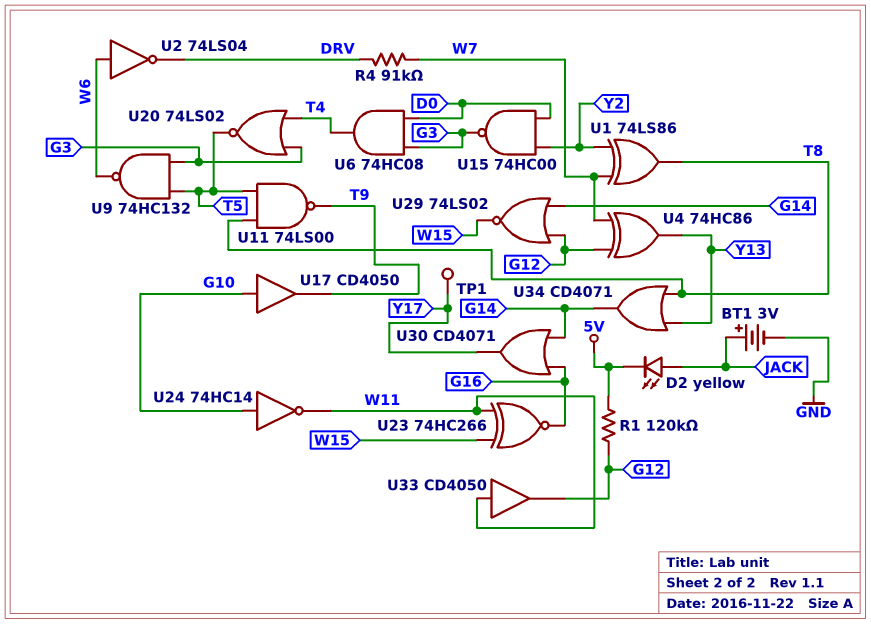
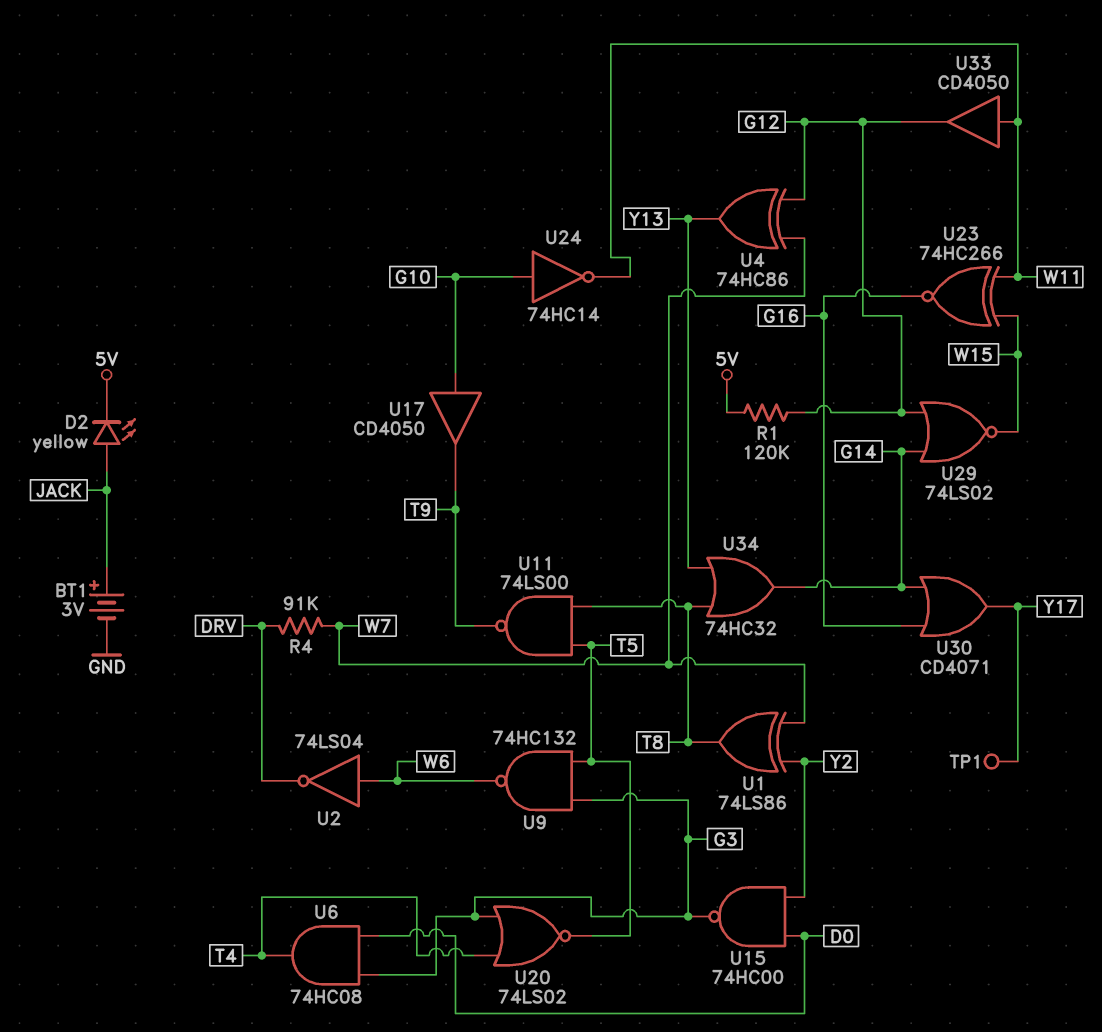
U34: OR CD4071 (in T8, in Y13, out G14) -> OR 74HC32 (in T8, in Y13, out G14)

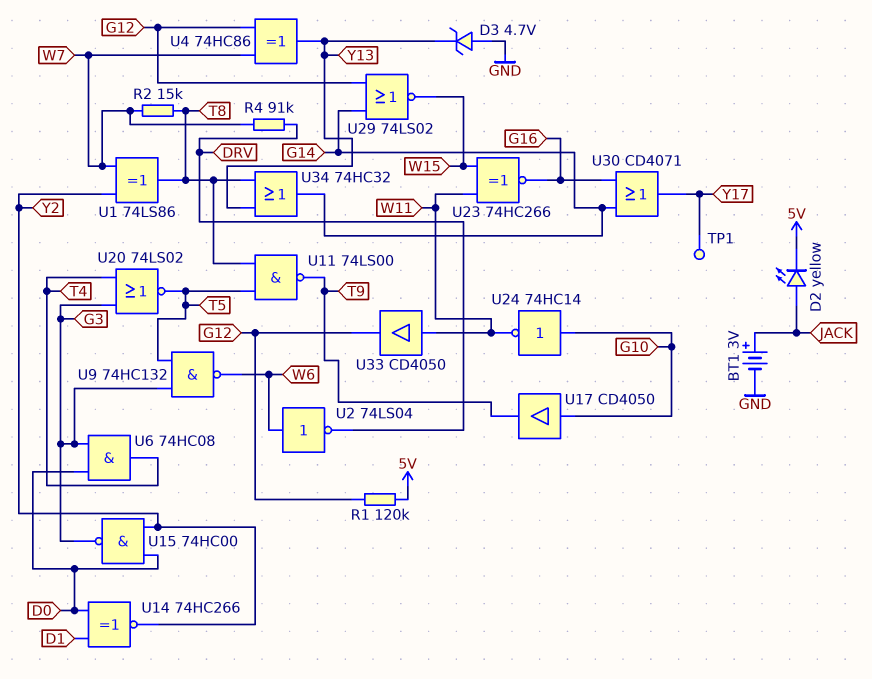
D3: none -> zener 4.7V (A GND, K Y13)
R2: none -> 15k (T8, W7)
U14: none -> XNOR 74HC266 (in D0, in D1, out Y2)

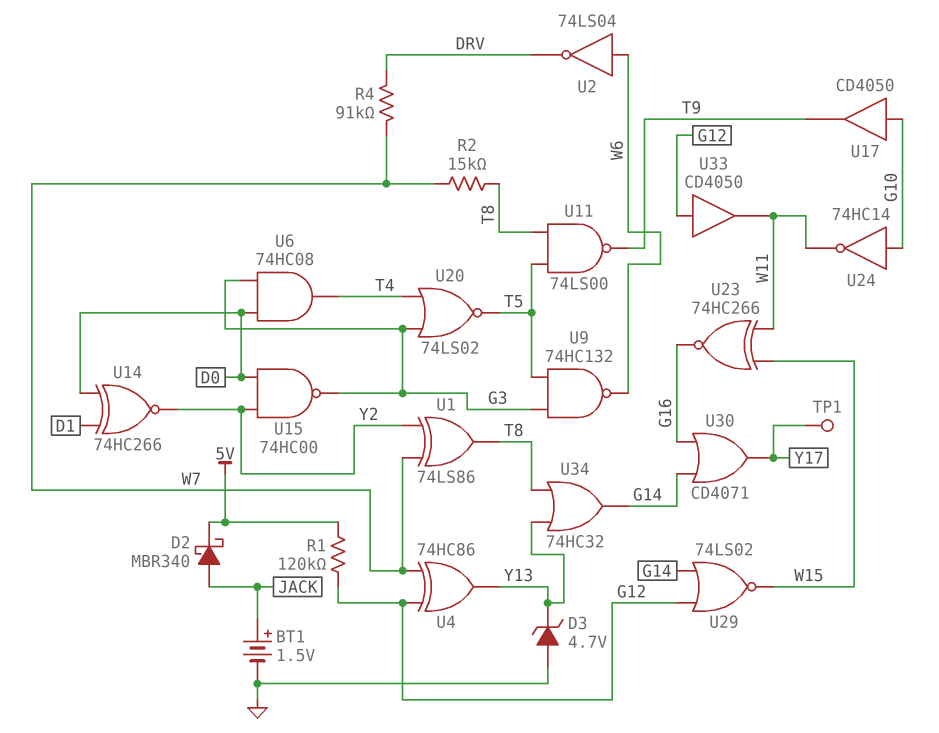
BT1: 3V (plus JACK, minus GND) -> 1.5V (plus JACK, minus GND)
D2: LED yellow (A JACK, K 5V) -> schottky MBR340 (A JACK, K 5V)
U33: buffer CD4050 (in W11, out G12) -> buffer CD4050 (in G12, out W11)

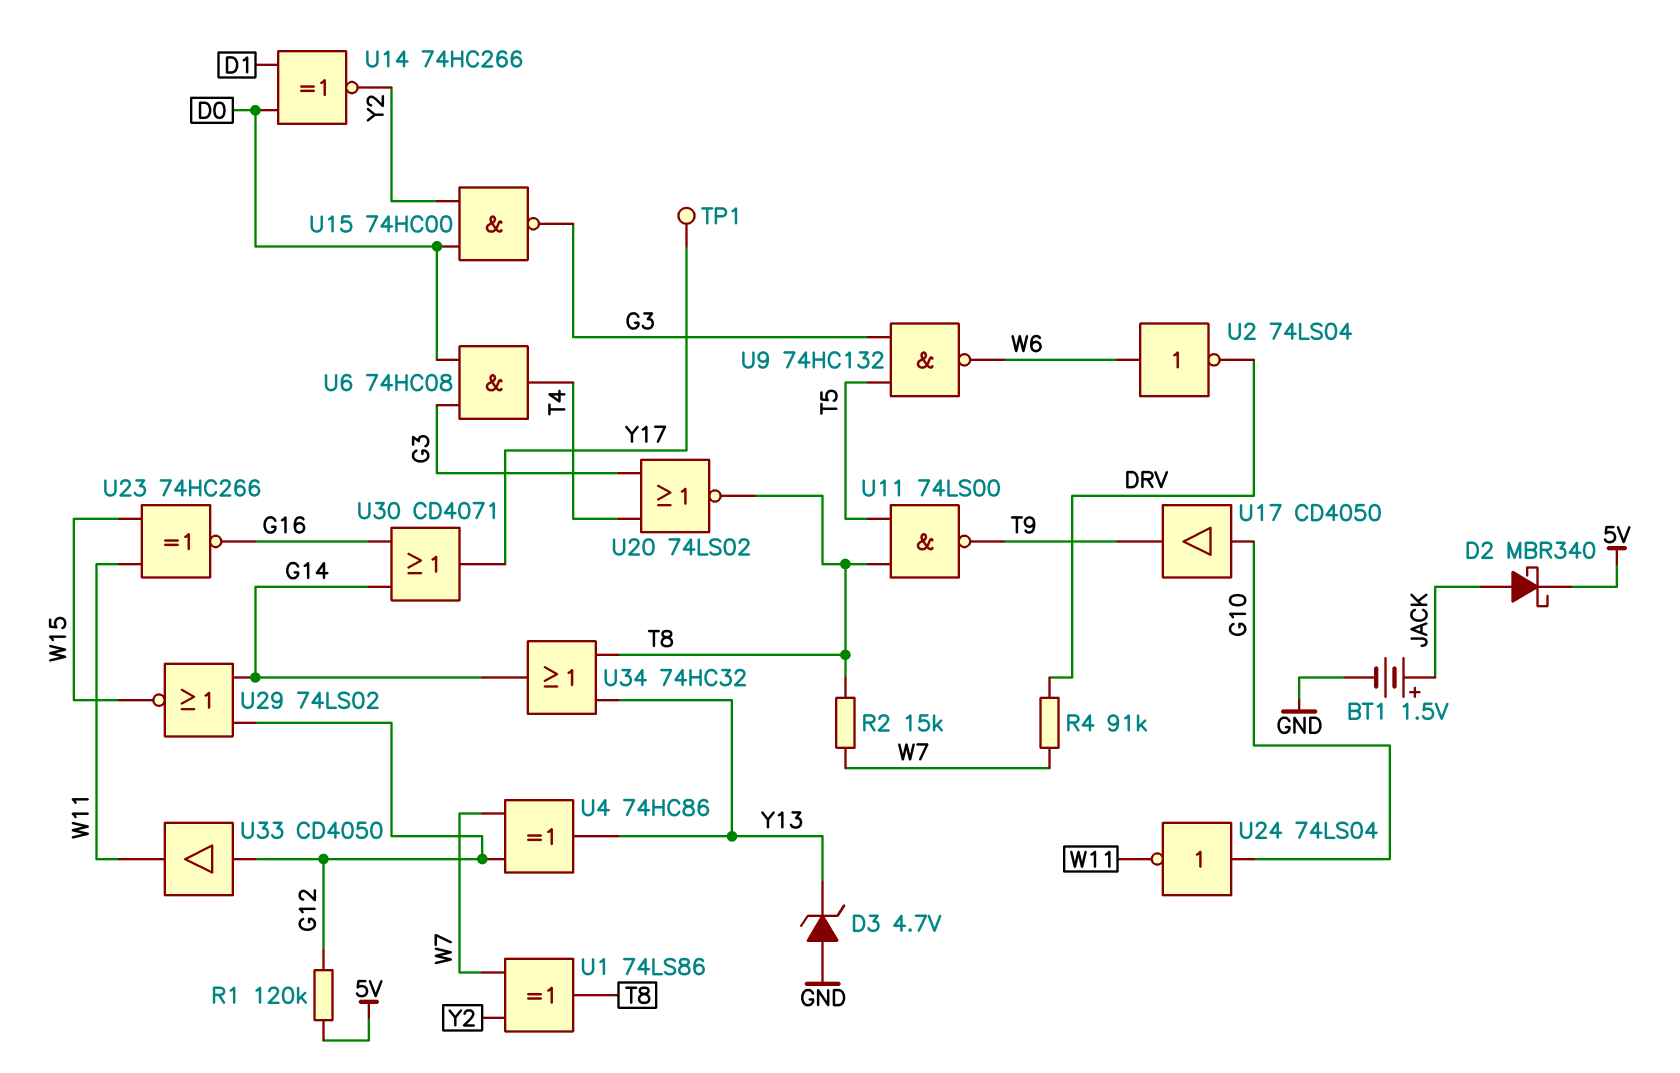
U20: NOR 74LS02 (in G3, in T4, out T5) -> NOR 74LS02 (in G3, in T4, out T8)
U24: NOT 74HC14 (in G10, out W11) -> NOT 74LS04 (in G10, out W11)

